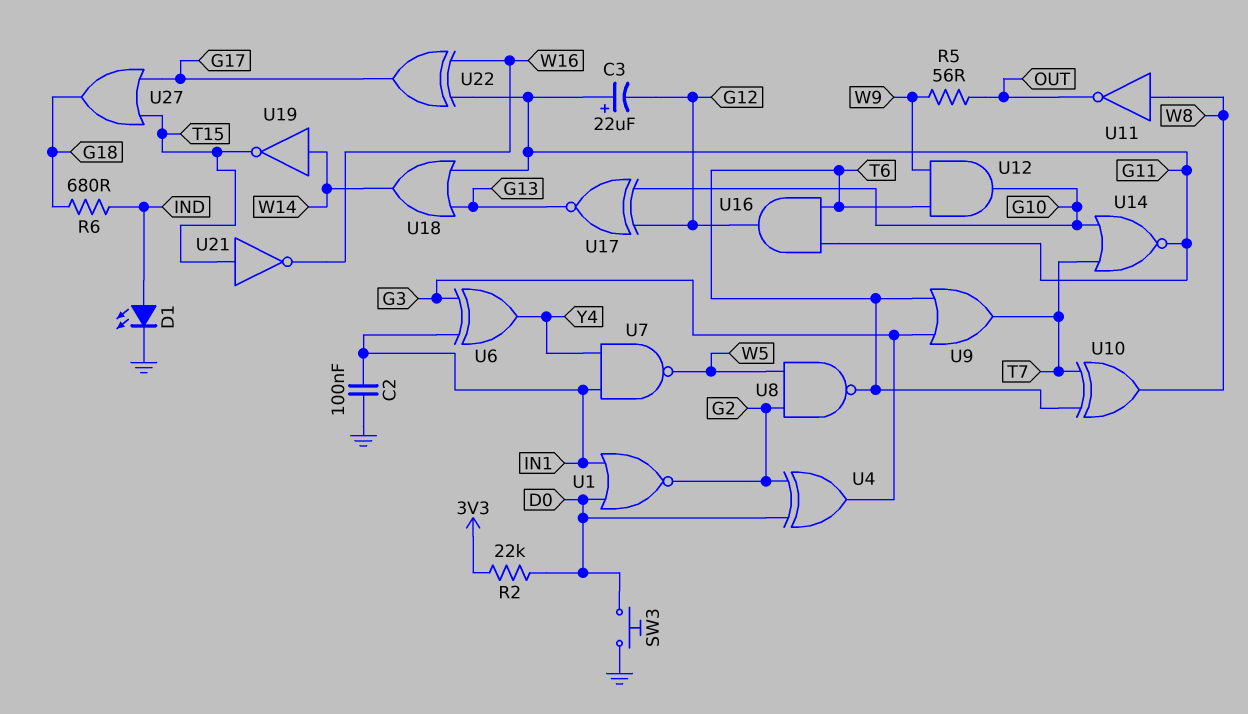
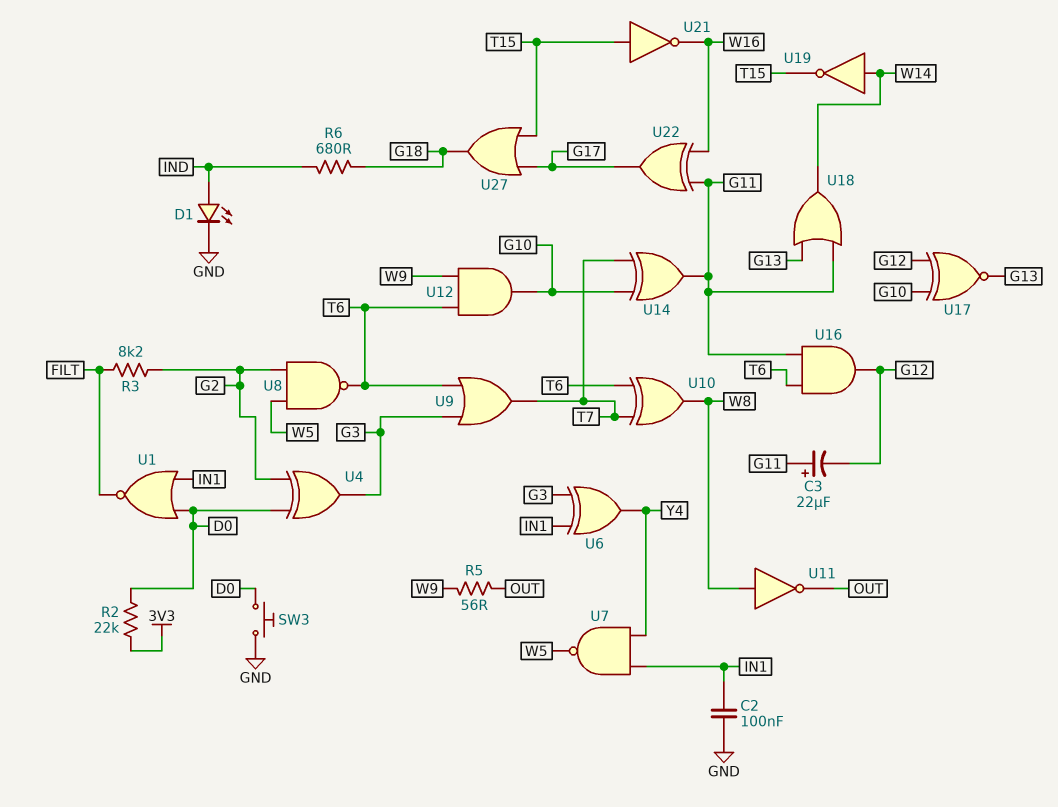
R3: none -> 8.2k (FILT, G2)
U1: NOR (in D0, in IN1, out G2) -> NOR (in D0, in IN1, out FILT)
U14: NOR (in G10, in T7, out G11) -> XOR (in G10, in T7, out G11)

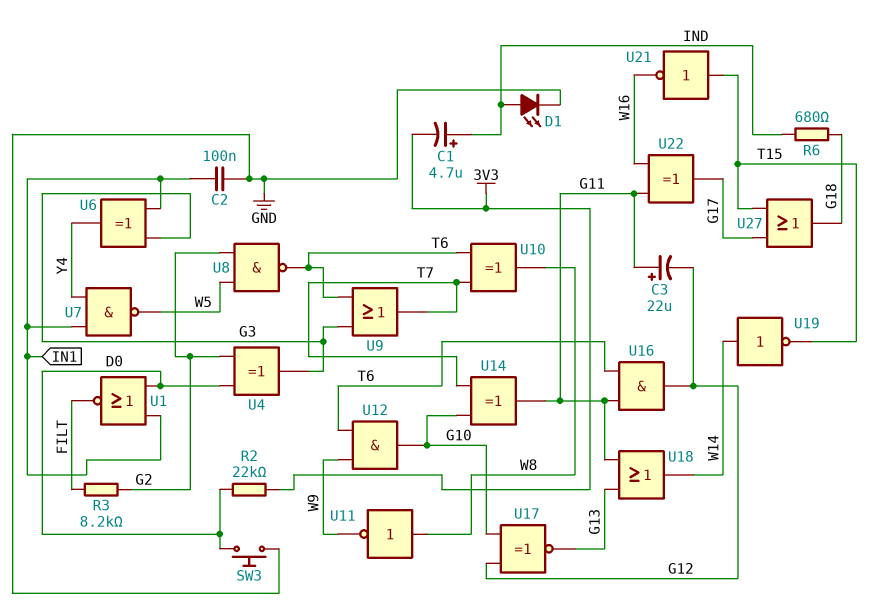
C1: none -> 4.7uF (plus IND, minus 3V3)
R5: 56 (OUT, W9) -> none
U11: NOT (in W8, out OUT) -> NOT (in W8, out W9)

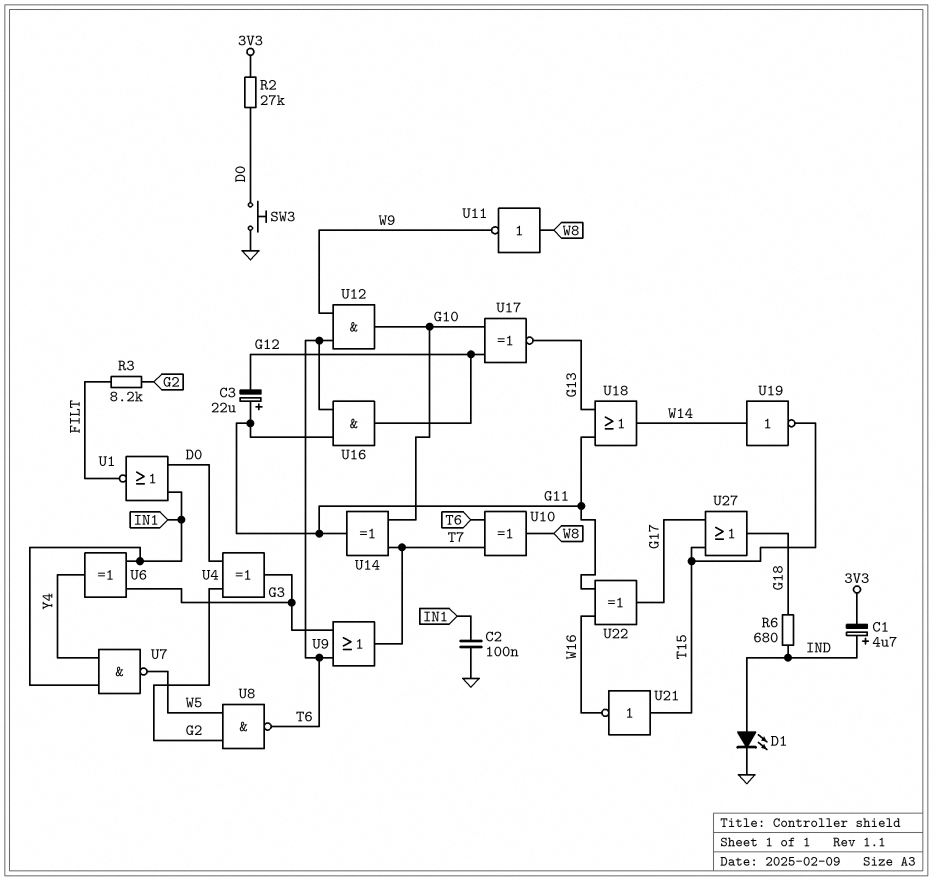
R2: 22k (3V3, D0) -> 27k (3V3, D0)

